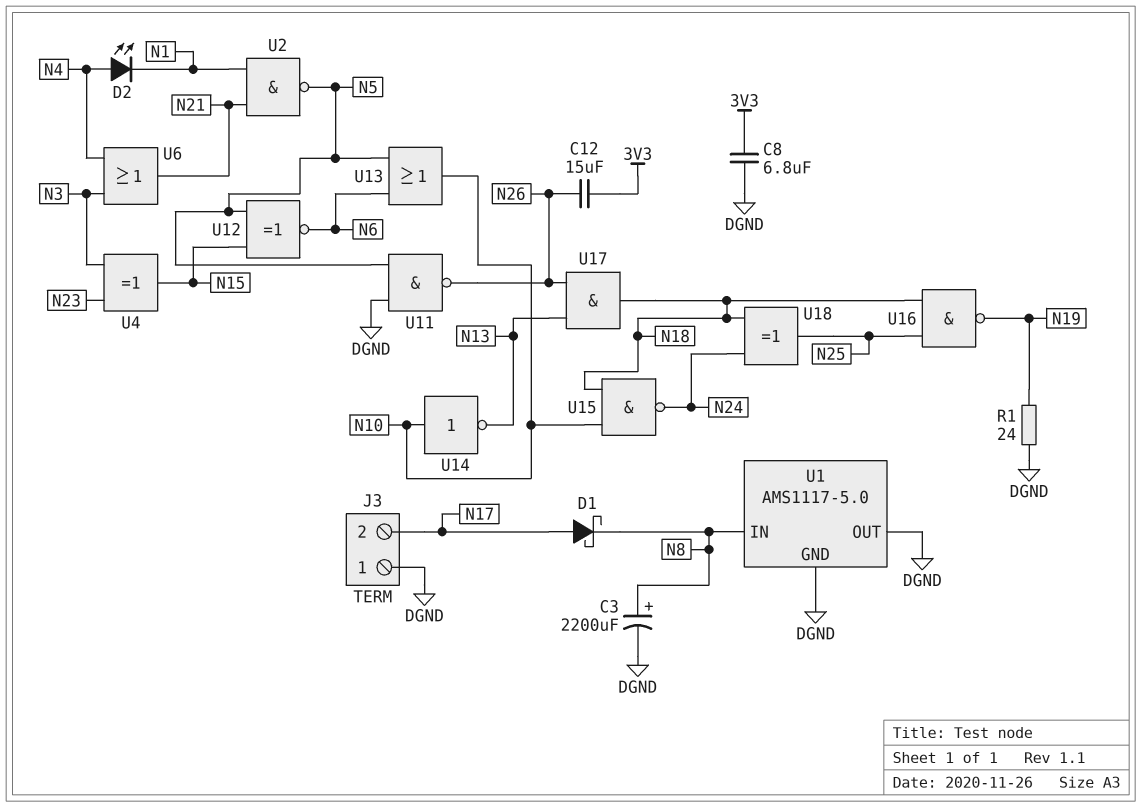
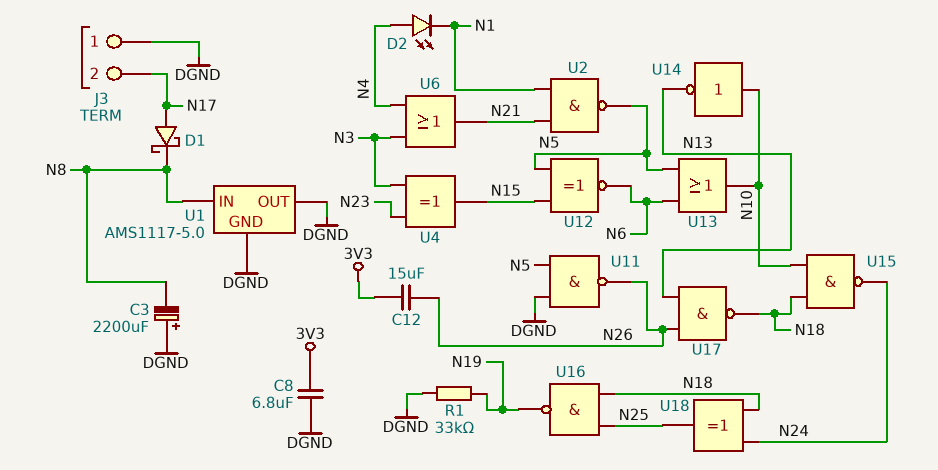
C3: 2200uF (plus N8, minus DGND) -> 2200uF (plus DGND, minus N8)
R1: 24 (DGND, N19) -> 33k (DGND, N19)
U17: AND (in N13, in N26, out N18) -> NAND (in N13, in N26, out N18)

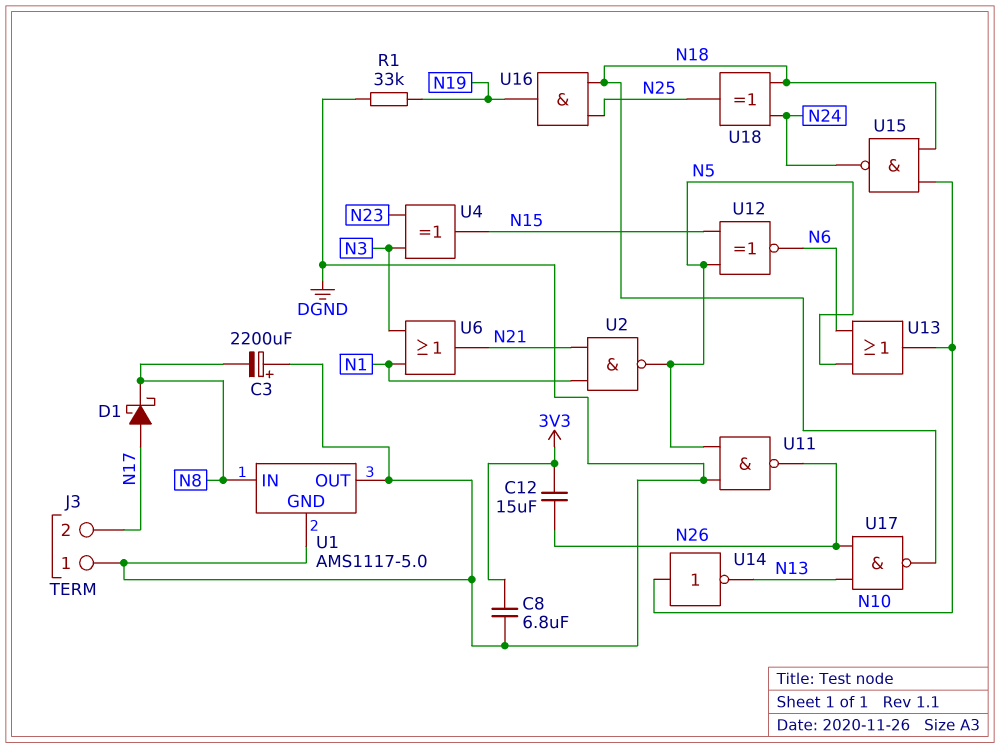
D2: LED (A N4, K N1) -> none
U6: OR (in N3, in N4, out N21) -> OR (in N1, in N3, out N21)
U16: NAND (in N18, in N25, out N19) -> AND (in N18, in N25, out N19)

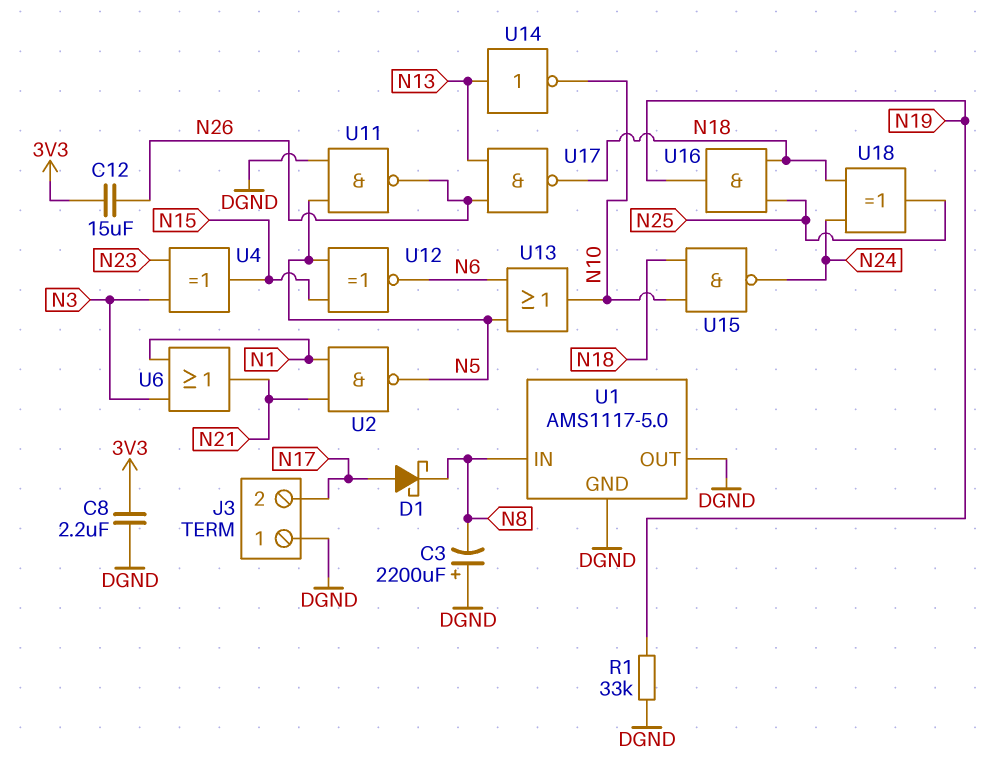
C8: 6.8uF (3V3, DGND) -> 2.2uF (3V3, DGND)
U14: NOT (in N10, out N13) -> NOT (in N13, out N10)

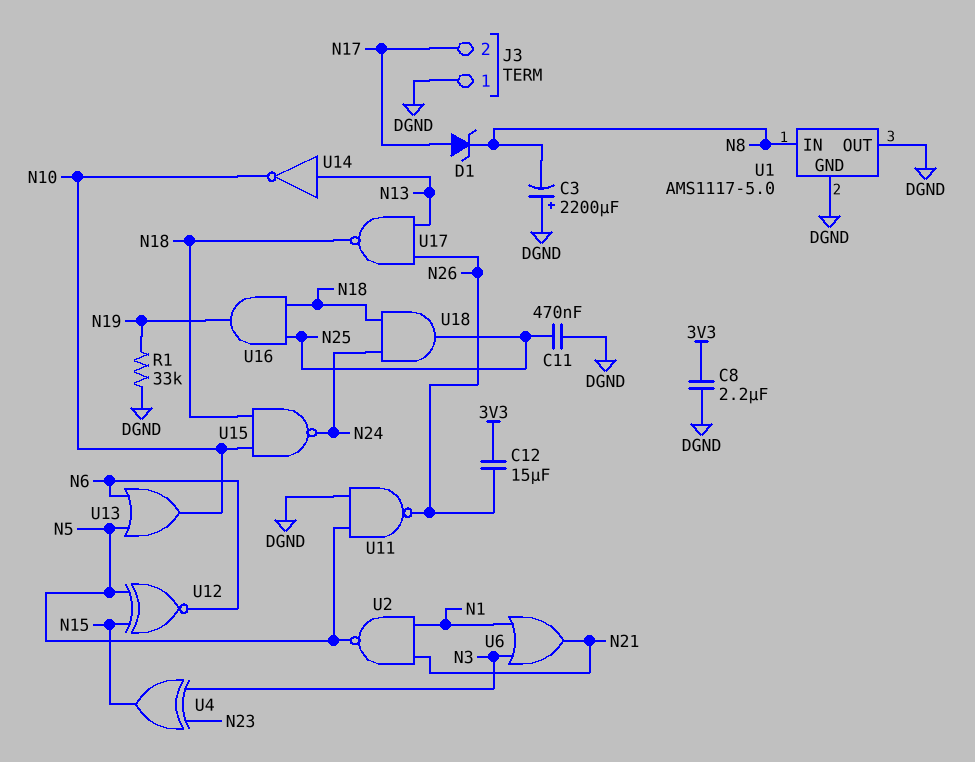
C11: none -> 470nF (DGND, N25)
D1: schottky (A N17, K N8) -> zener (A N17, K N8)
U18: XOR (in N18, in N24, out N25) -> AND (in N18, in N24, out N25)

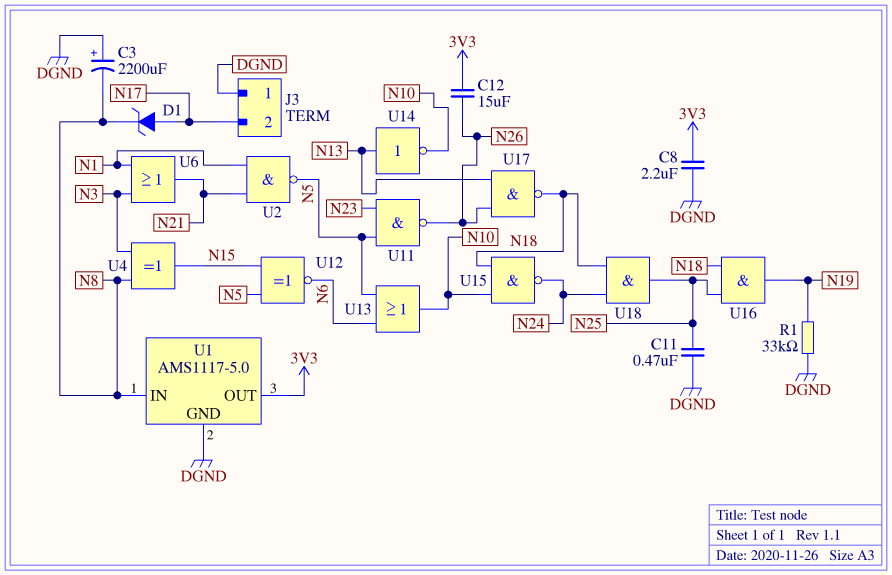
U1 pin OUT: DGND -> 3V3
U4: XOR (in N3, in N23, out N15) -> XOR (in N3, in N8, out N15)
U11: NAND (in DGND, in N5, out N26) -> NAND (in N5, in N23, out N26)

